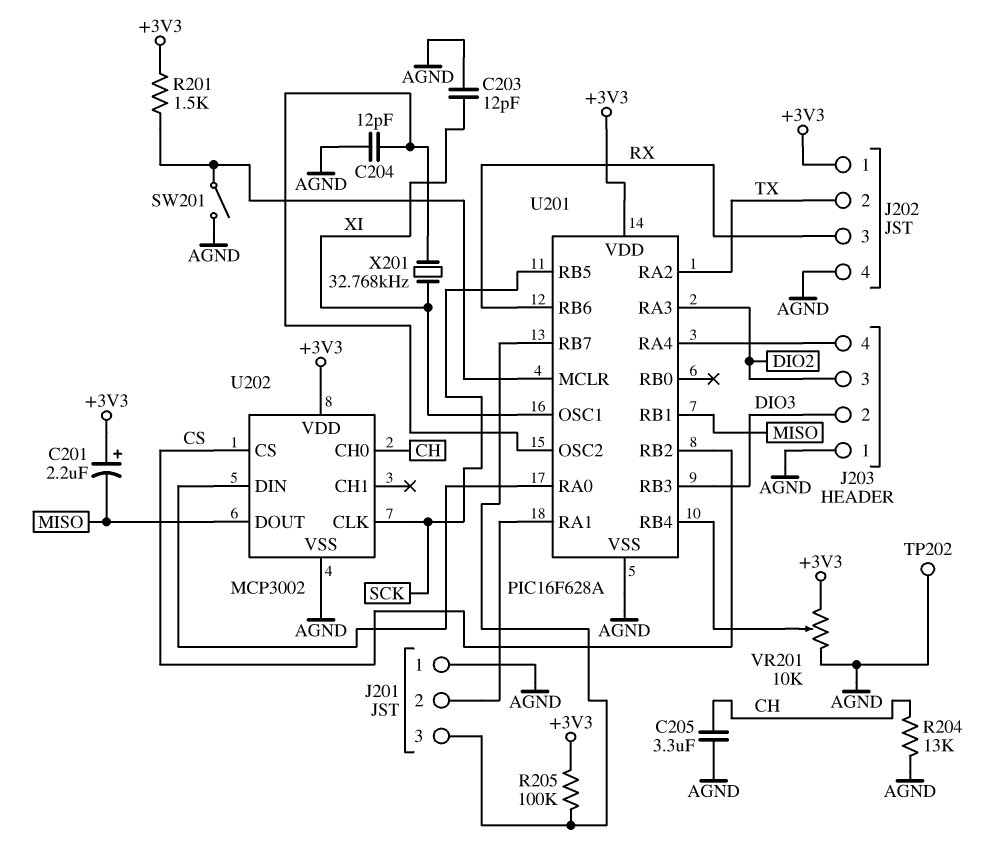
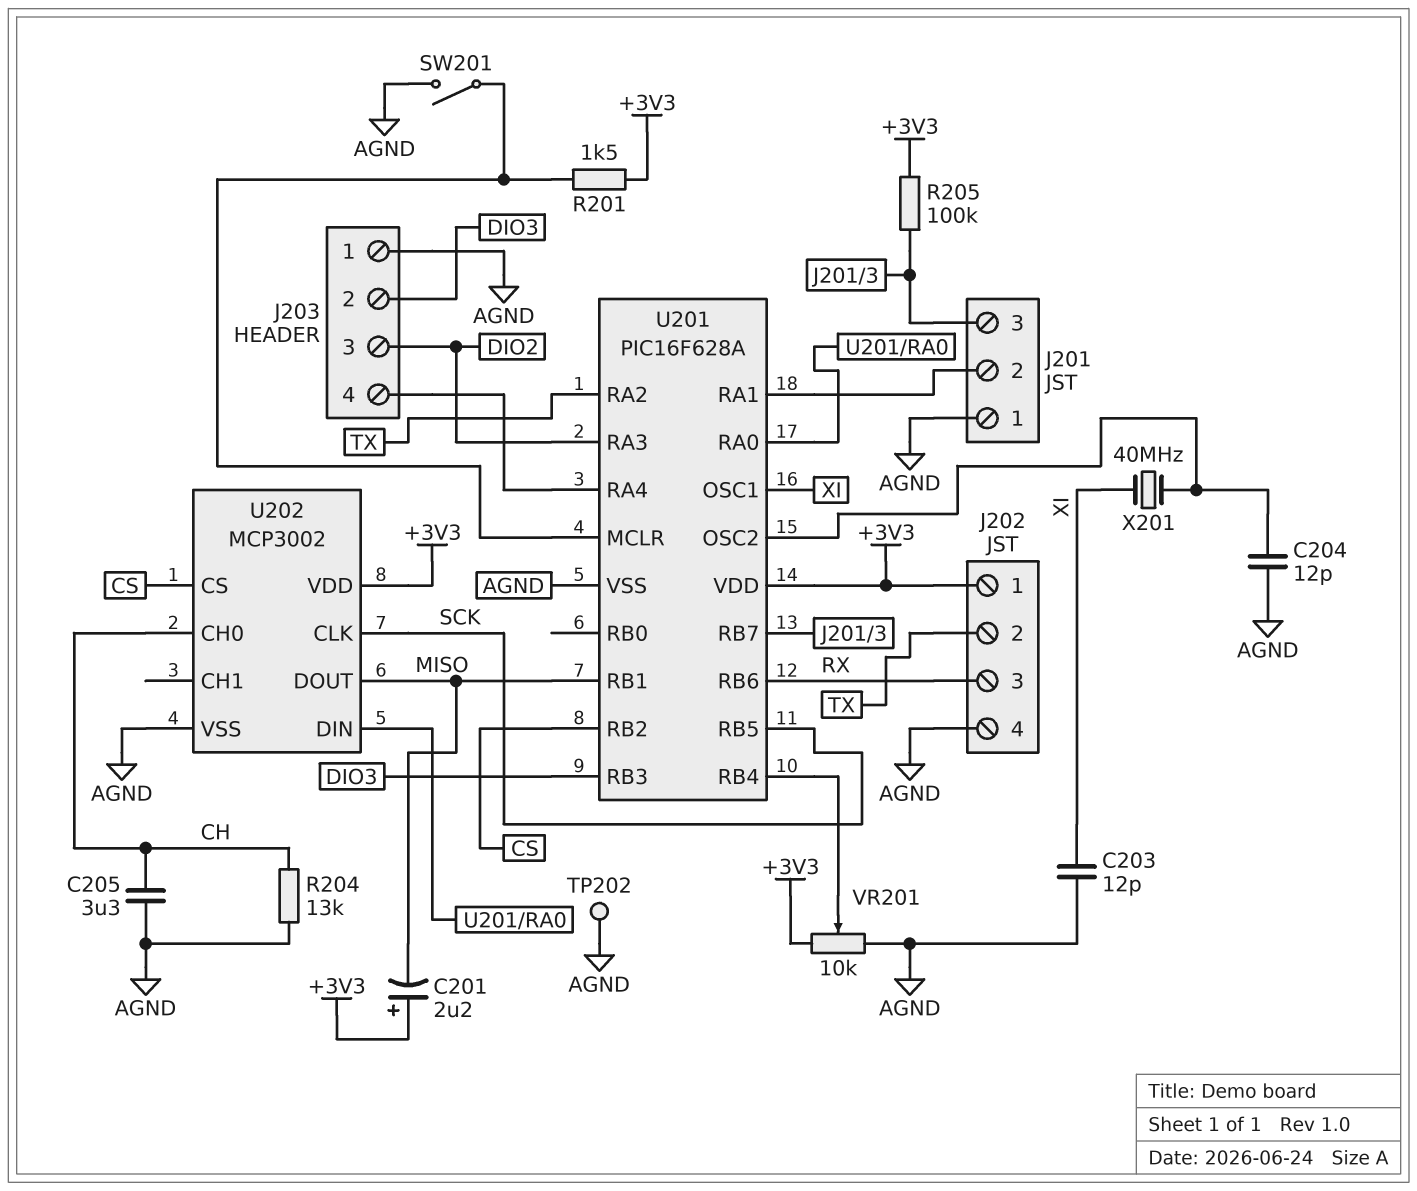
X201: 32.768kHz (U201/OSC2, XI) -> 40MHz (U201/OSC2, XI)

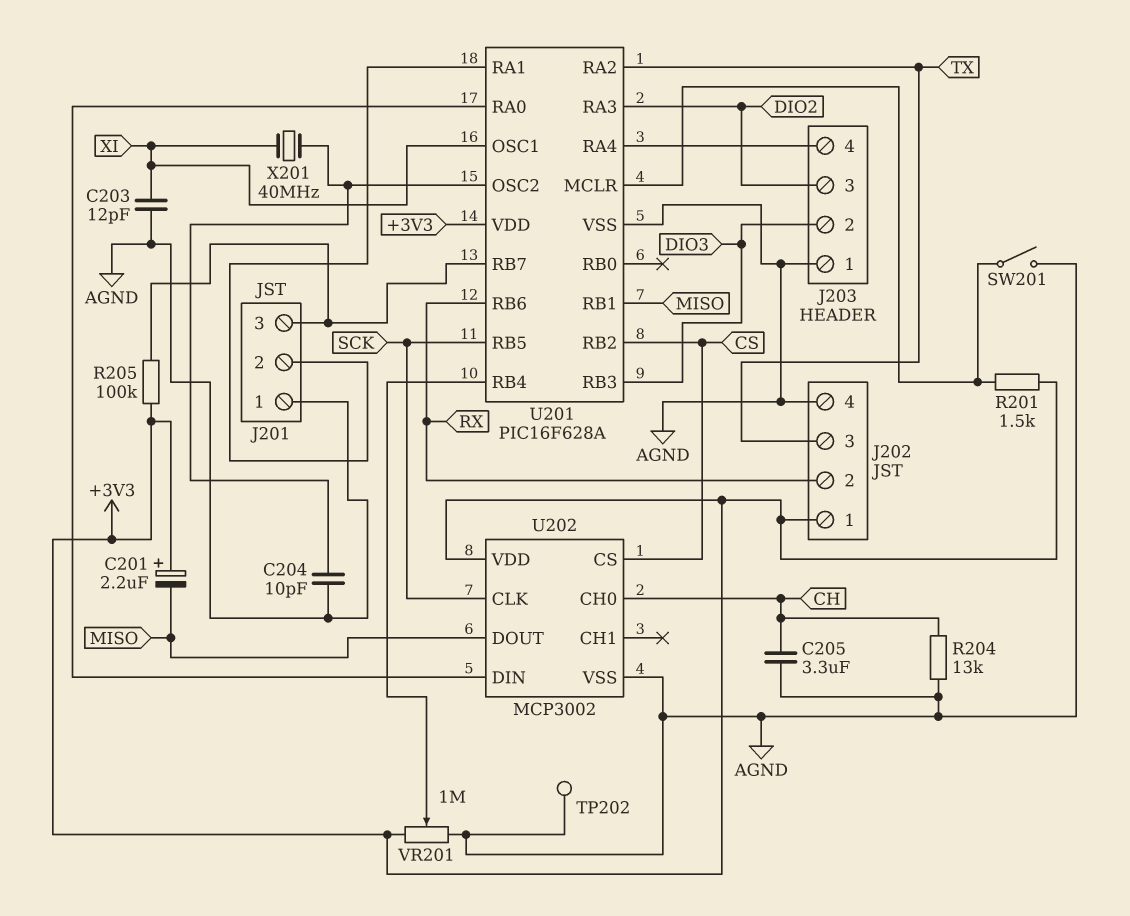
C204: 12pF (AGND, U201/OSC2) -> 10pF (AGND, U201/OSC2)
J202 pin 2: TX -> RX
J202 pin 3: RX -> TX
VR201: 10k (+3V3, AGND, wiper U201/RB4) -> 1M (+3V3, AGND, wiper U201/RB4)

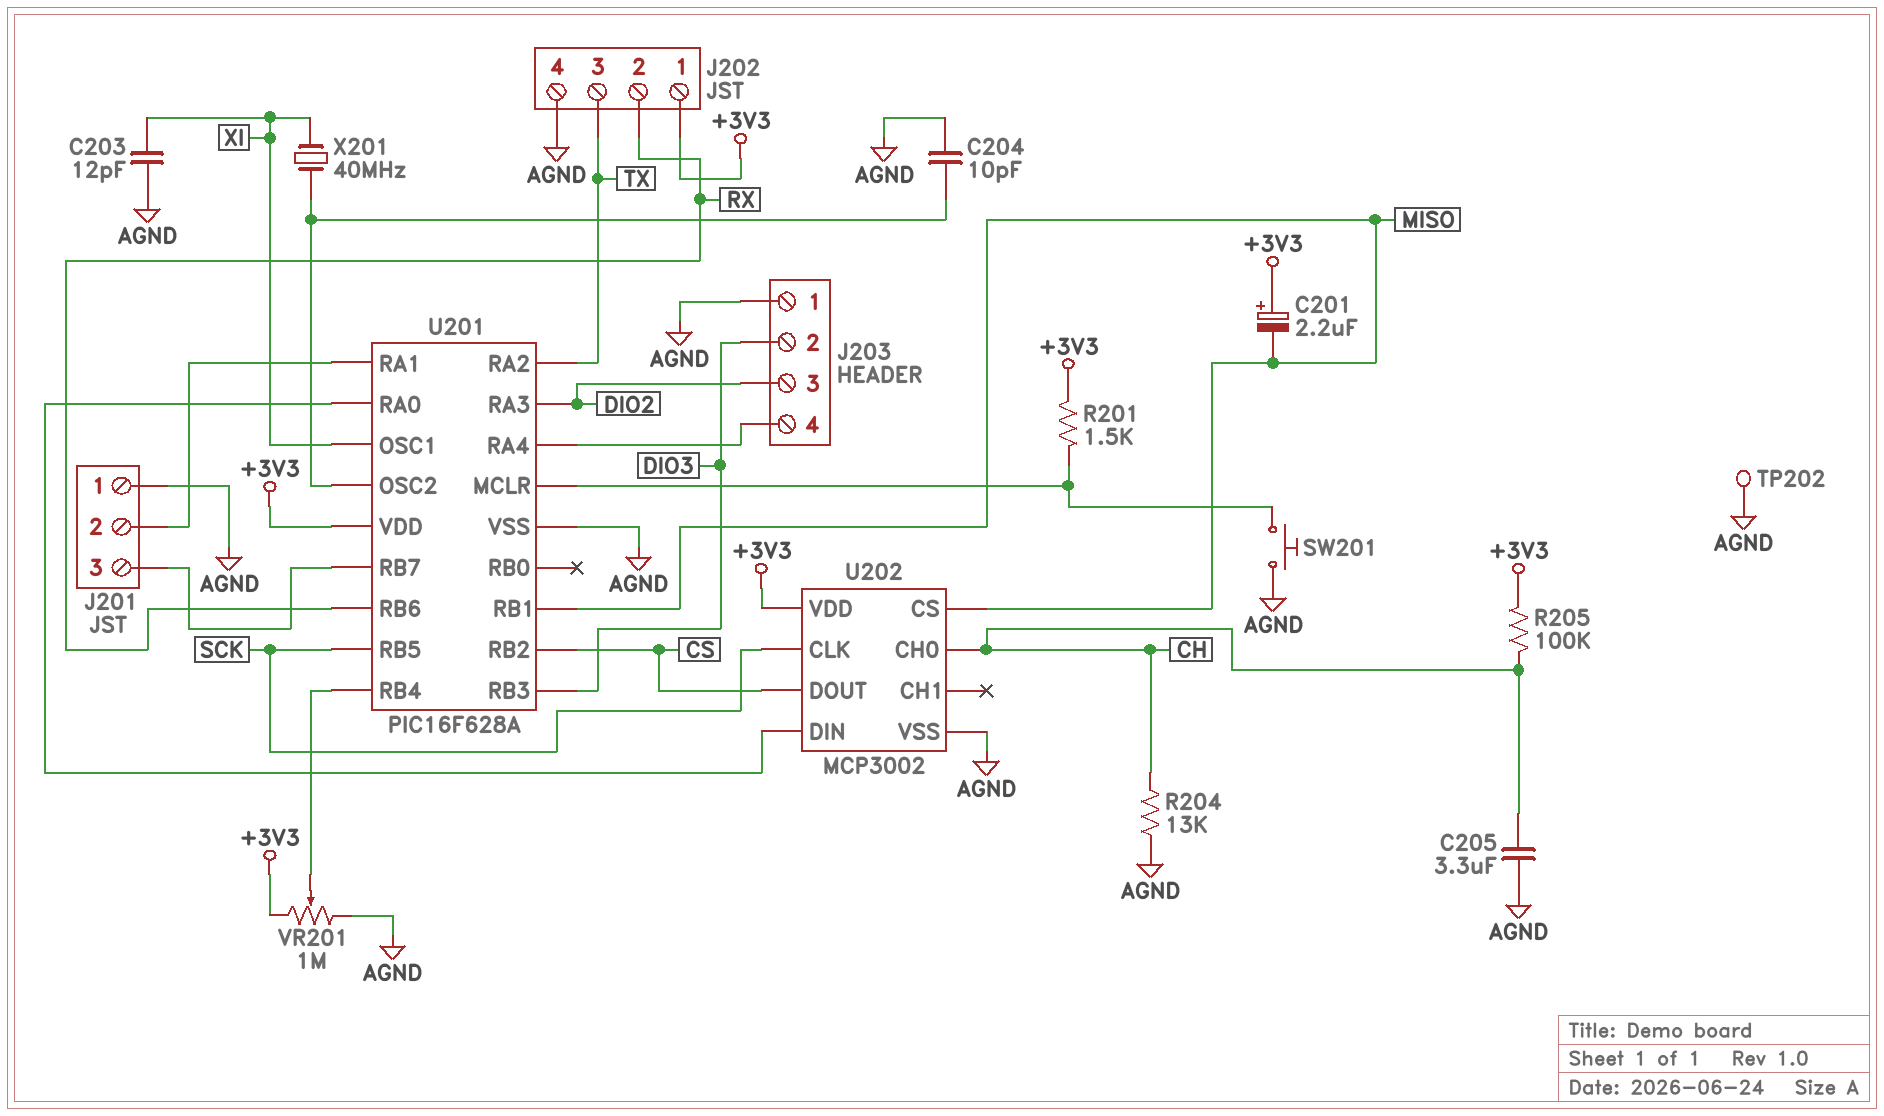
R205: 100k (+3V3, J201/3) -> 100k (+3V3, CH)
SW201: switch (AGND, U201/MCLR) -> button (AGND, U201/MCLR)
U202 pin CS: CS -> MISO
U202 pin DOUT: MISO -> CS

